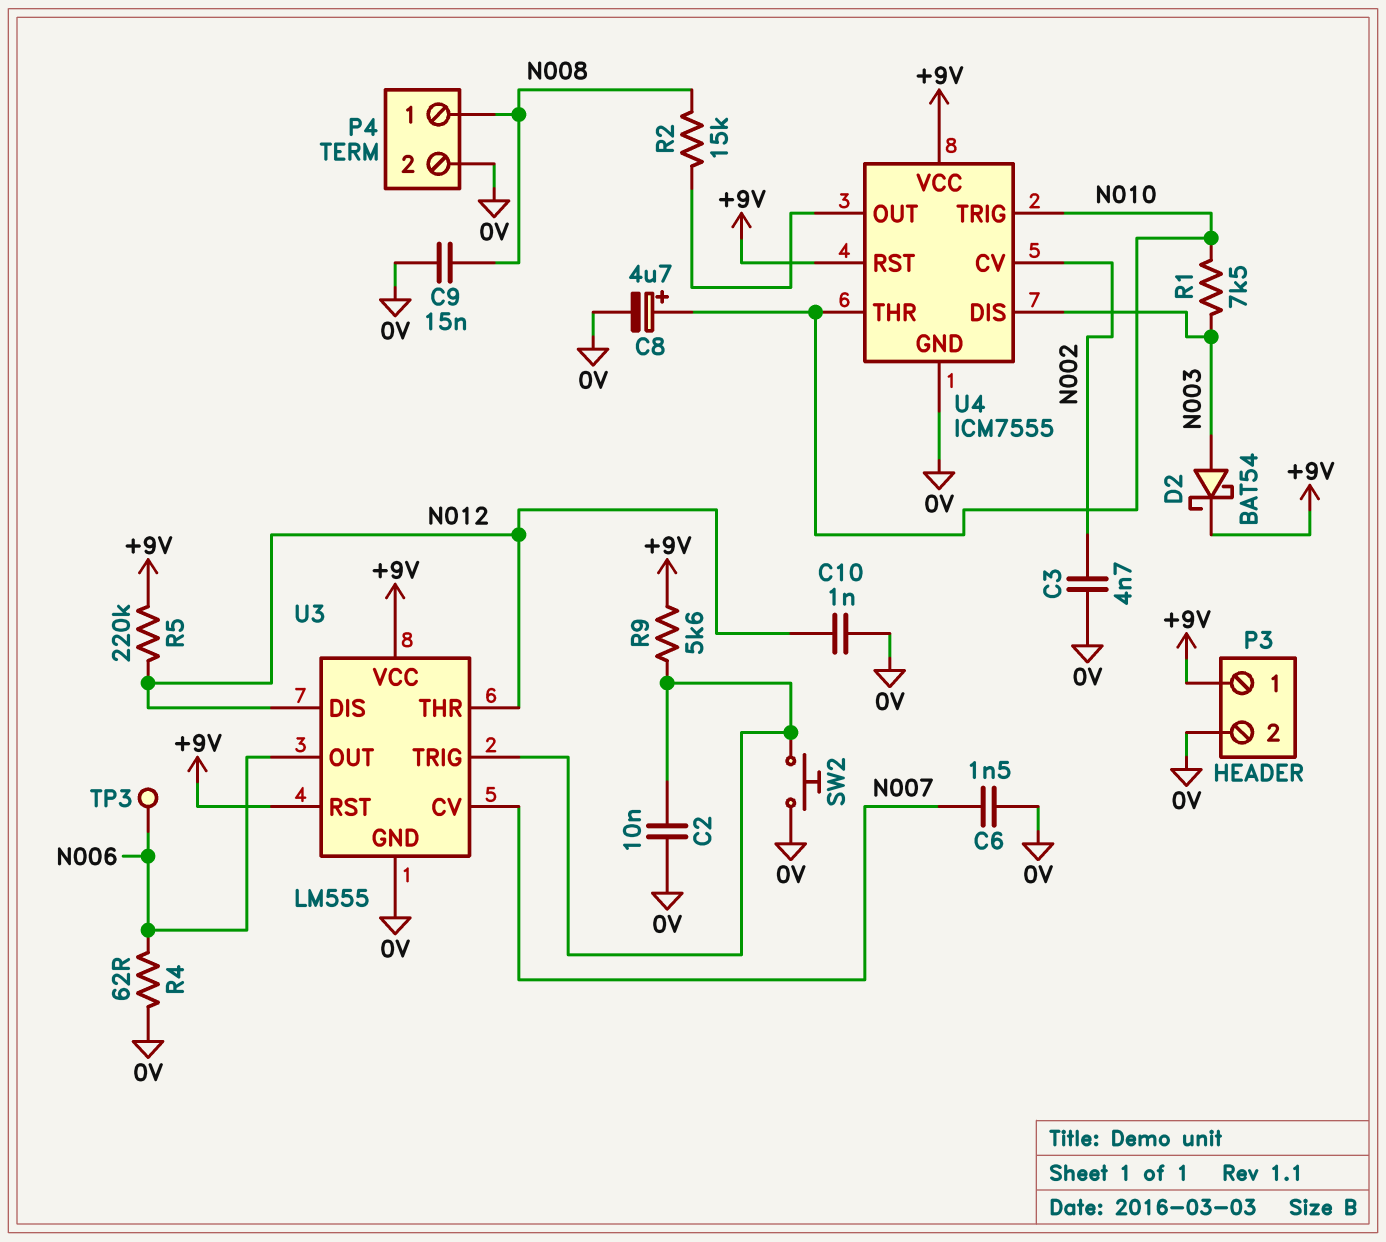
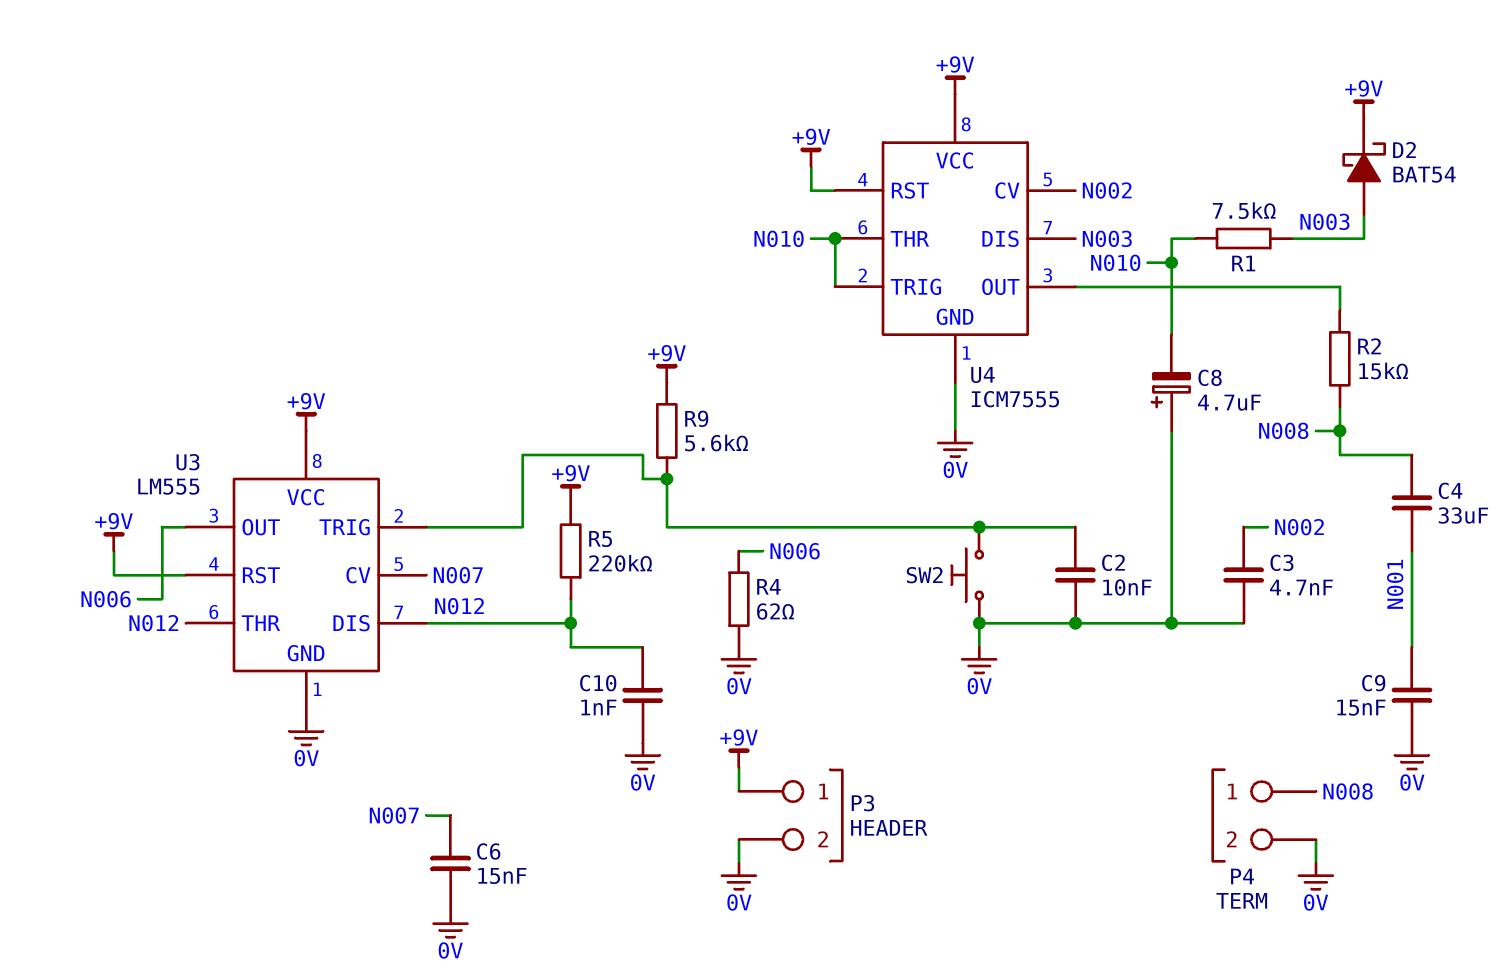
C4: none -> 33uF (N001, N008)
C6: 1.5nF (0V, N007) -> 15nF (0V, N007)
C8: 4.7uF (plus N010, minus 0V) -> 4.7uF (plus 0V, minus N010)
C9: 15nF (0V, N008) -> 15nF (0V, N001)
TP3: test point (N006) -> none

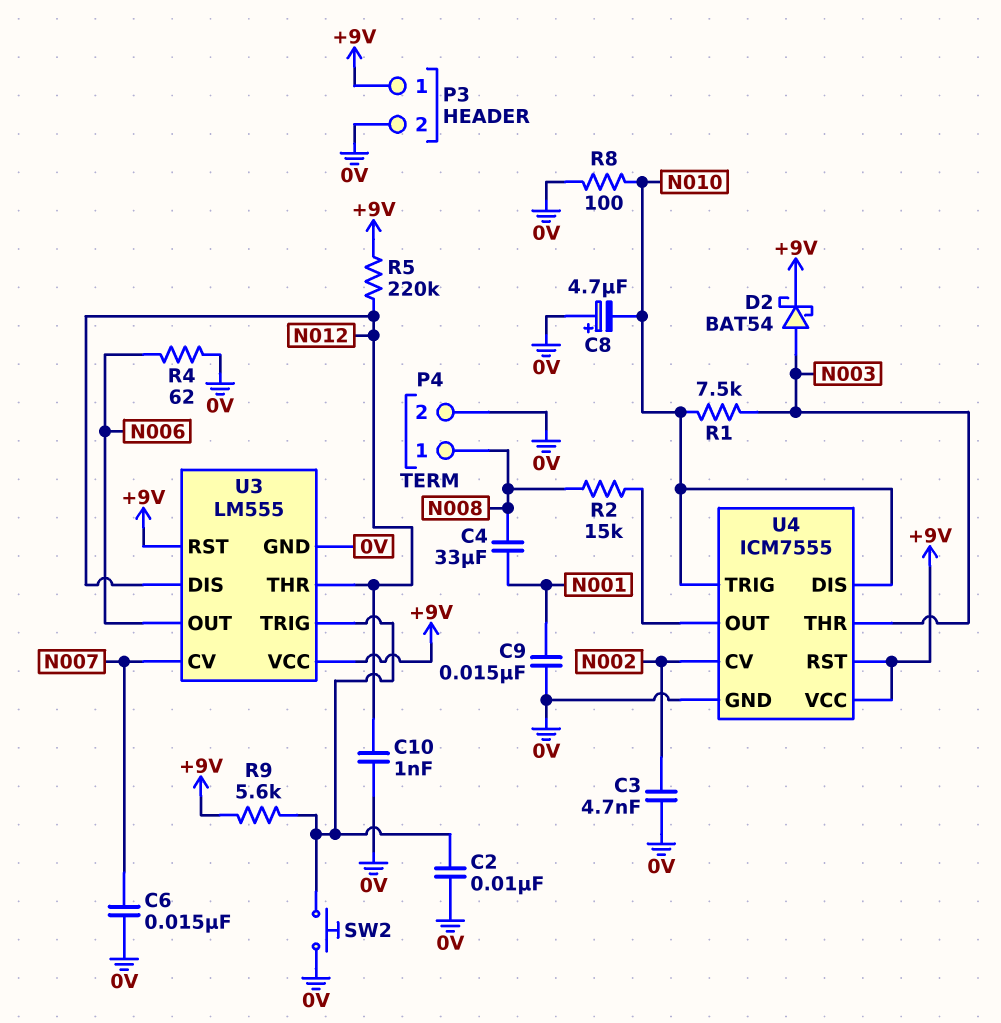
R8: none -> 100 (0V, N010)
U4 pin DIS: N003 -> N010
U4 pin THR: N010 -> N003

